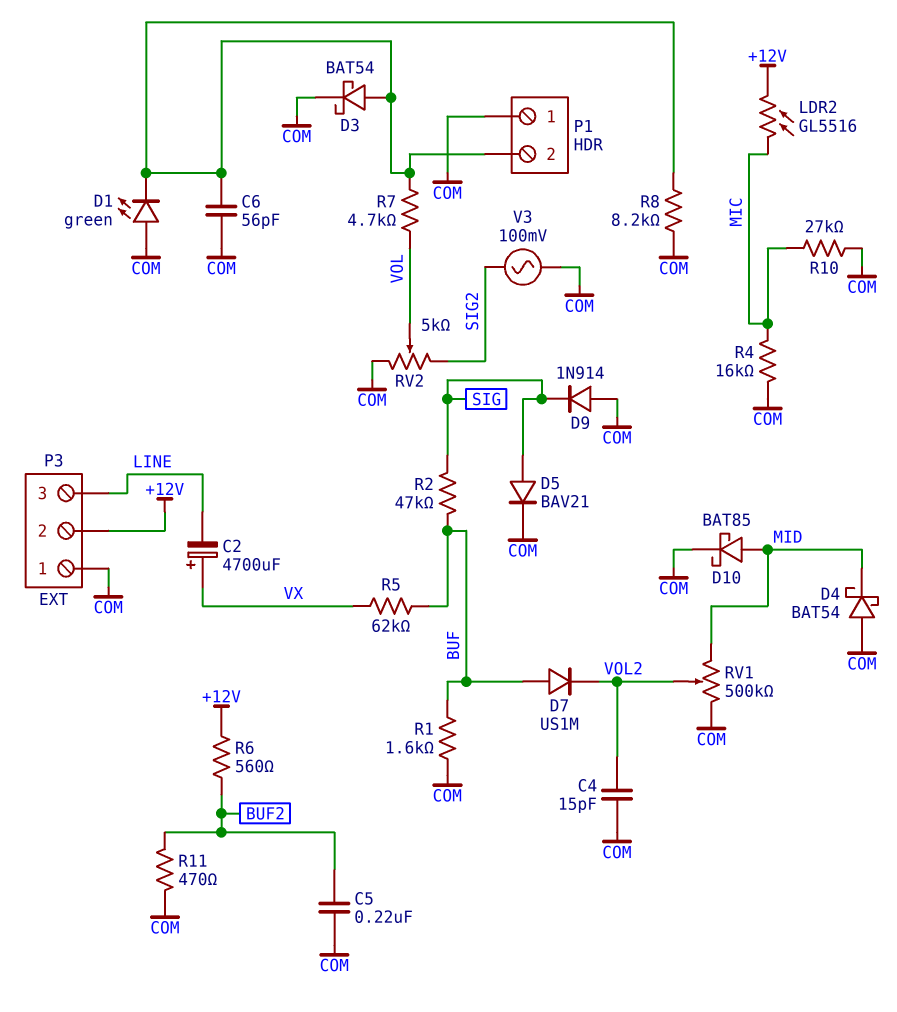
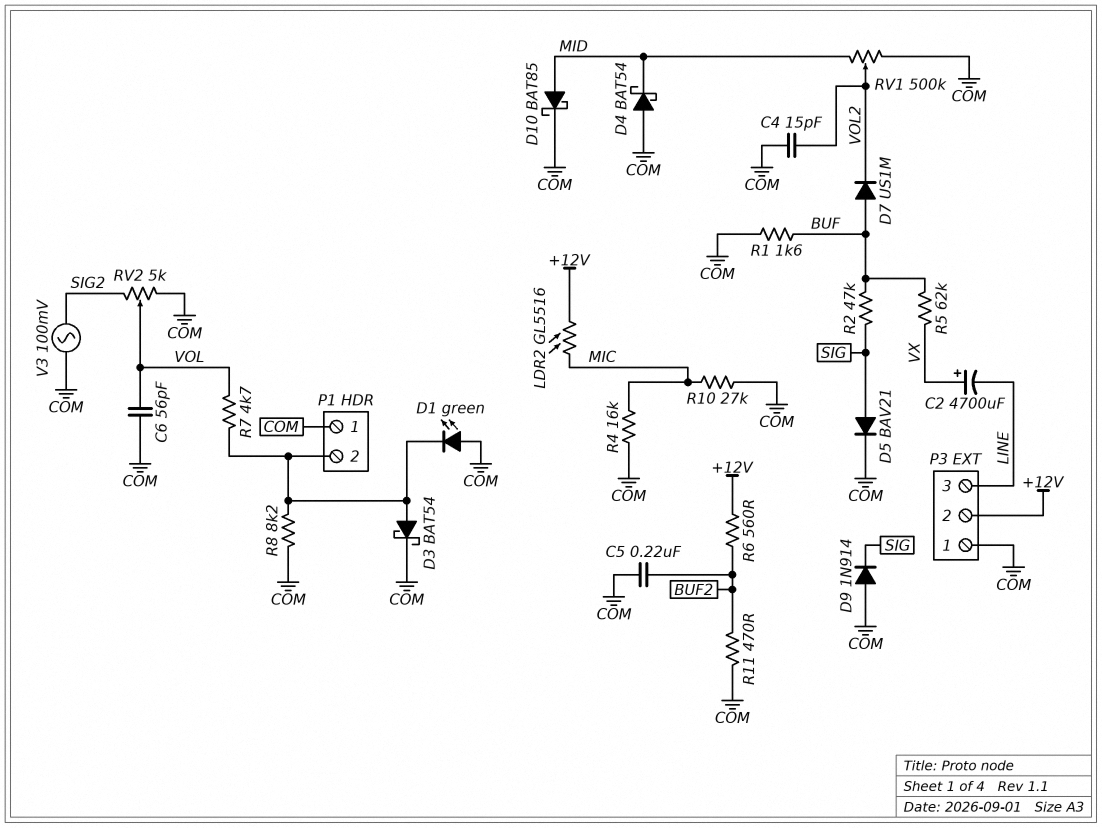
C6: 56pF (COM, P1/2) -> 56pF (COM, VOL)

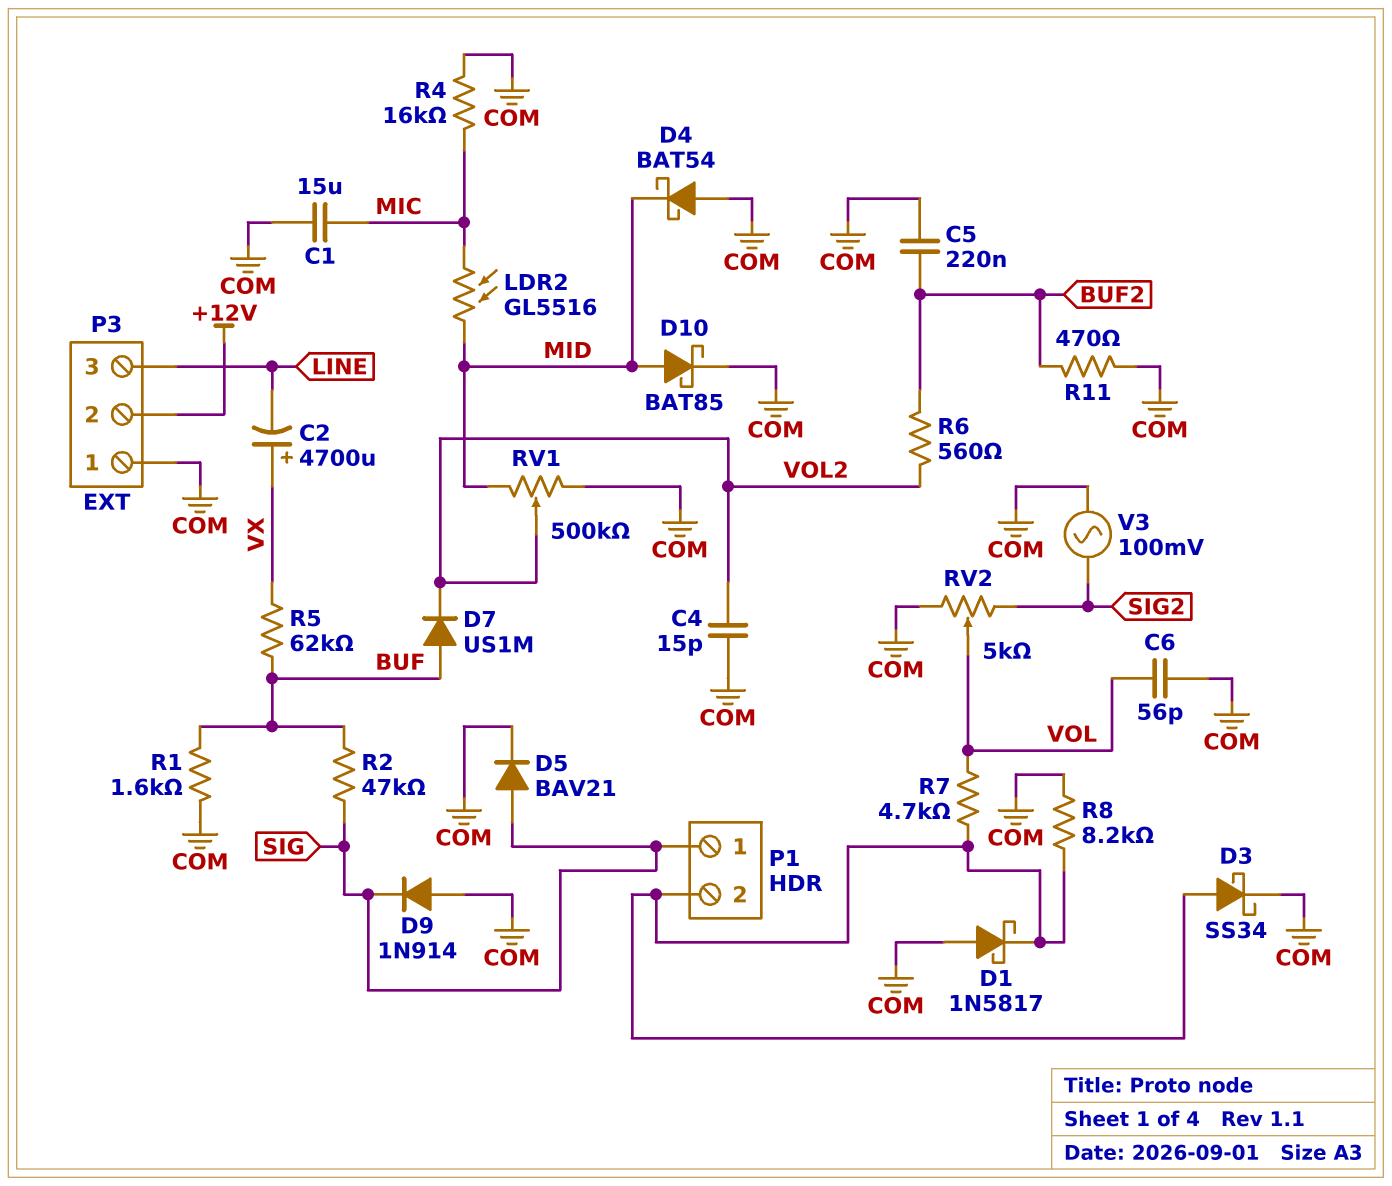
C1: none -> 15uF (COM, MIC)
D1: LED green (A COM, K P1/2) -> schottky 1N5817 (A COM, K P1/2)
D3: schottky BAT54 (A P1/2, K COM) -> schottky SS34 (A P1/2, K COM)
LDR2: GL5516 (+12V, MIC) -> GL5516 (MIC, MID)
P1 pin 1: COM -> SIG
R6: 560 (+12V, BUF2) -> 560 (BUF2, VOL2)
R10: 27k (COM, MIC) -> none

